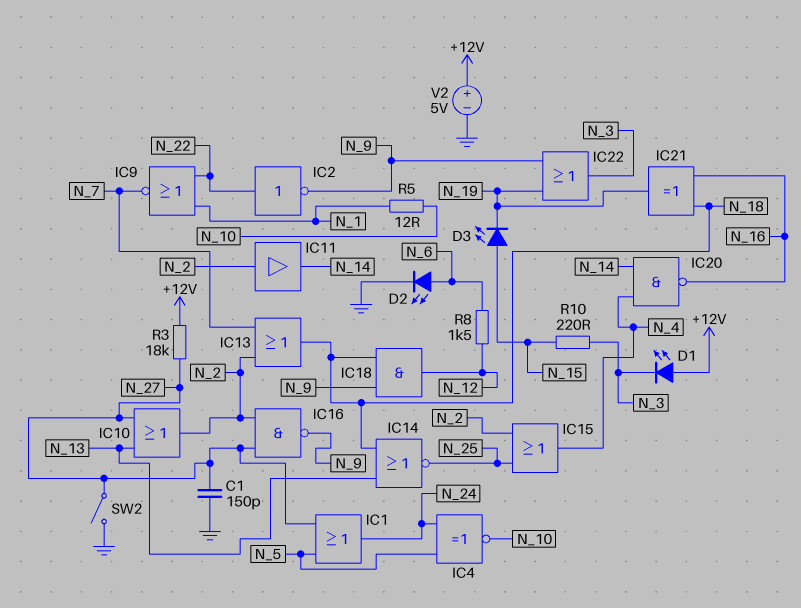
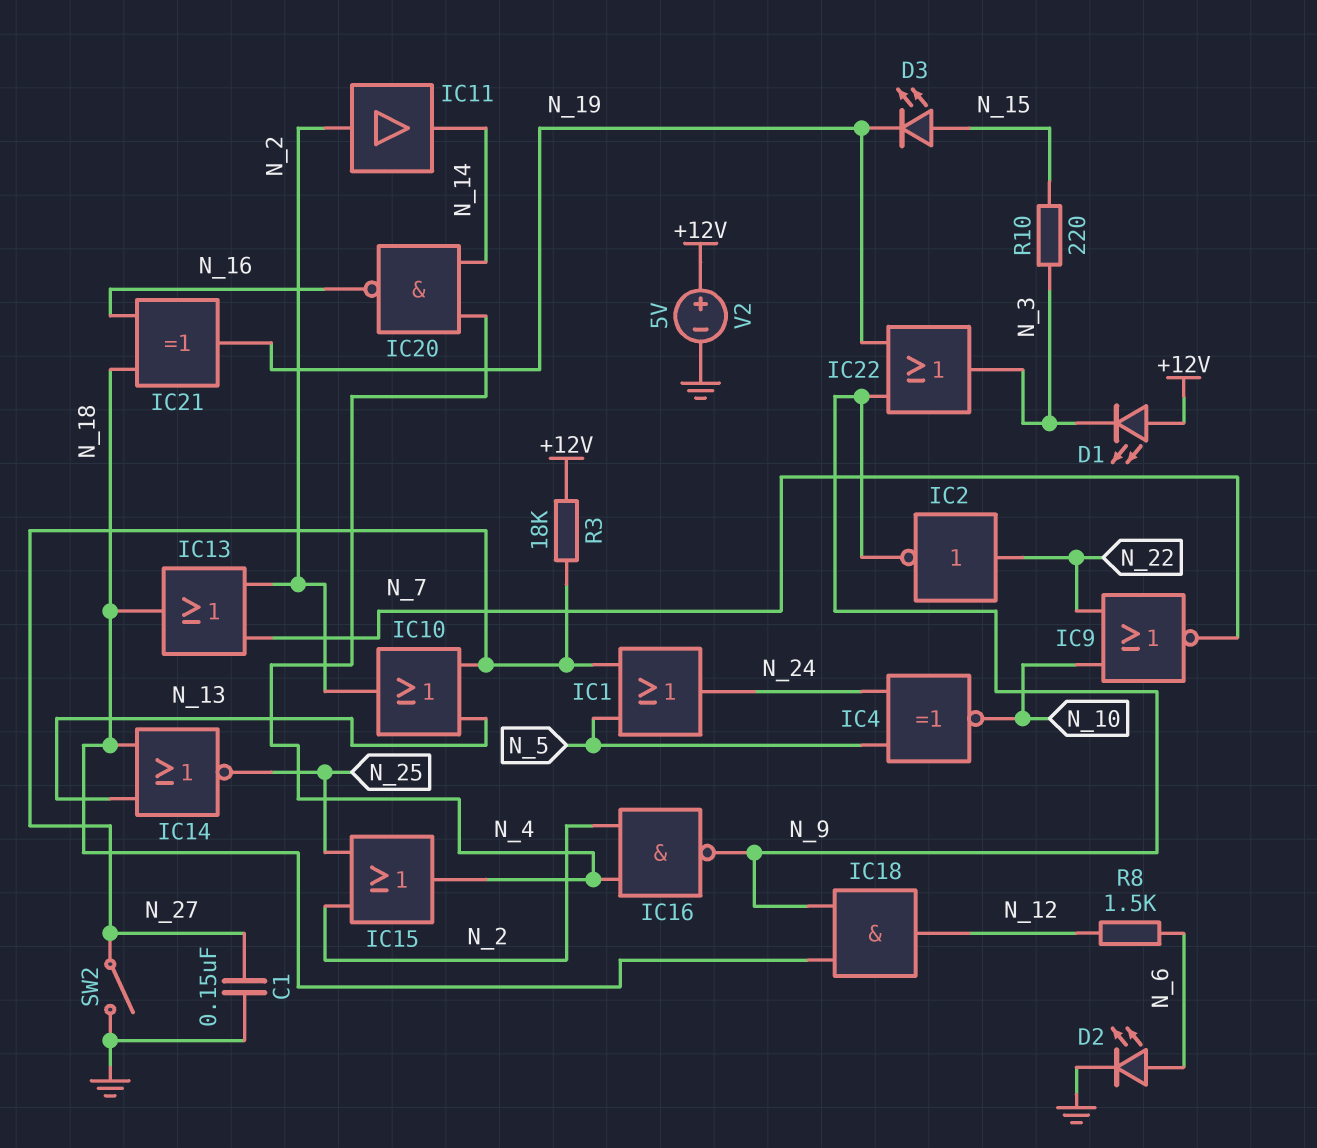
C1: 150pF (GND, N_27) -> 150nF (GND, N_27)
IC9: NOR (in N_1, in N_22, out N_7) -> NOR (in N_10, in N_22, out N_7)
IC16: NAND (in N_2, in N_27, out N_9) -> NAND (in N_2, in N_4, out N_9)
R5: 12 (N_1, N_10) -> none

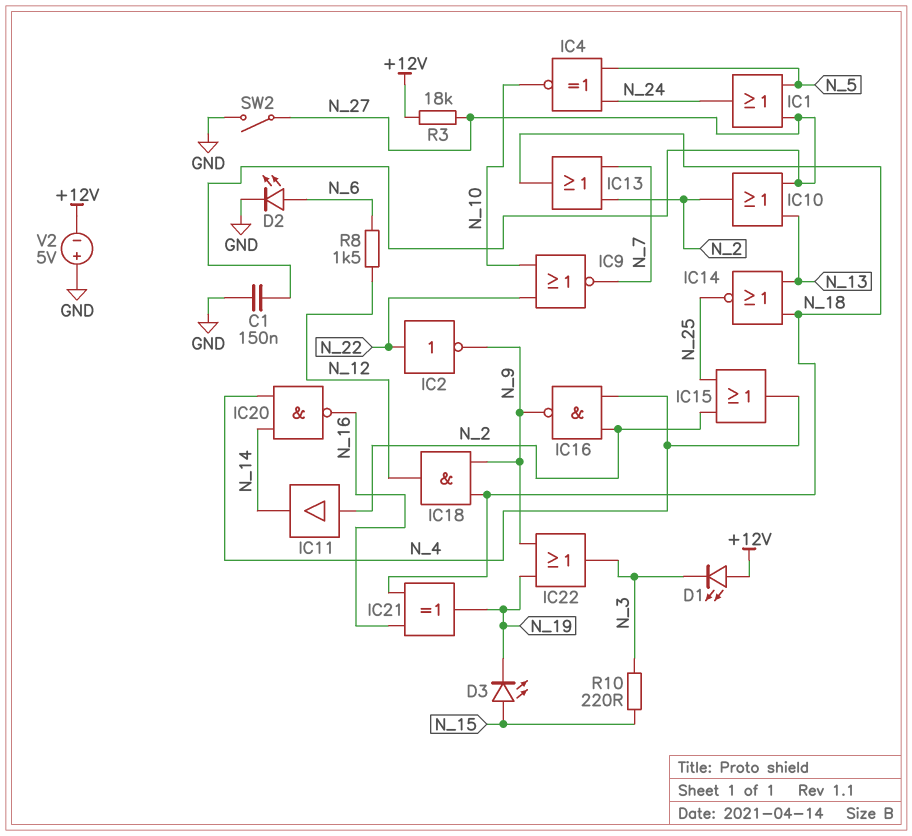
V2: 5V (plus +12V, minus GND) -> 5V (plus GND, minus +12V)

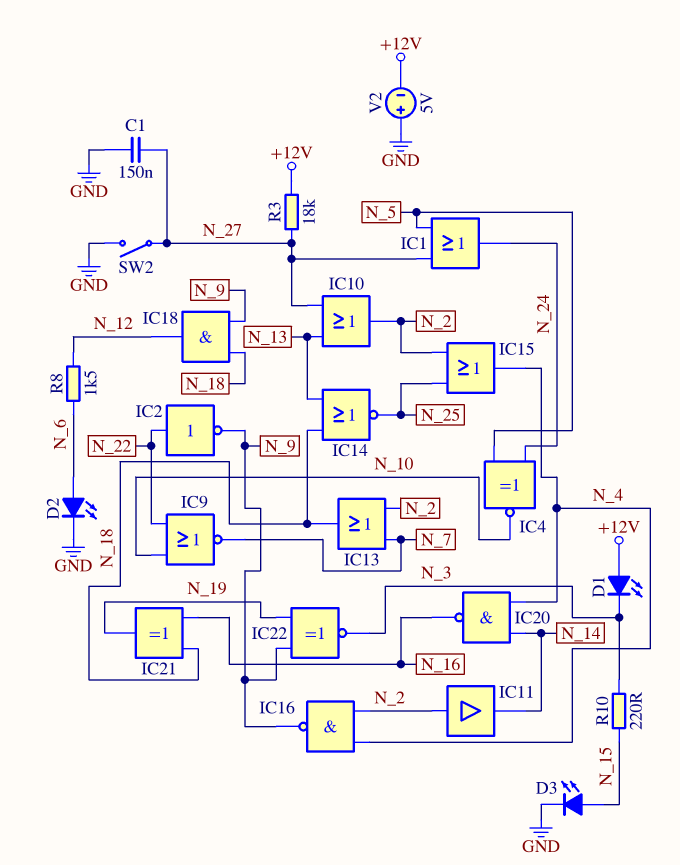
D3: LED (A N_15, K N_19) -> LED (A N_15, K GND)
IC22: OR (in N_9, in N_19, out N_3) -> XNOR (in N_9, in N_19, out N_3)

